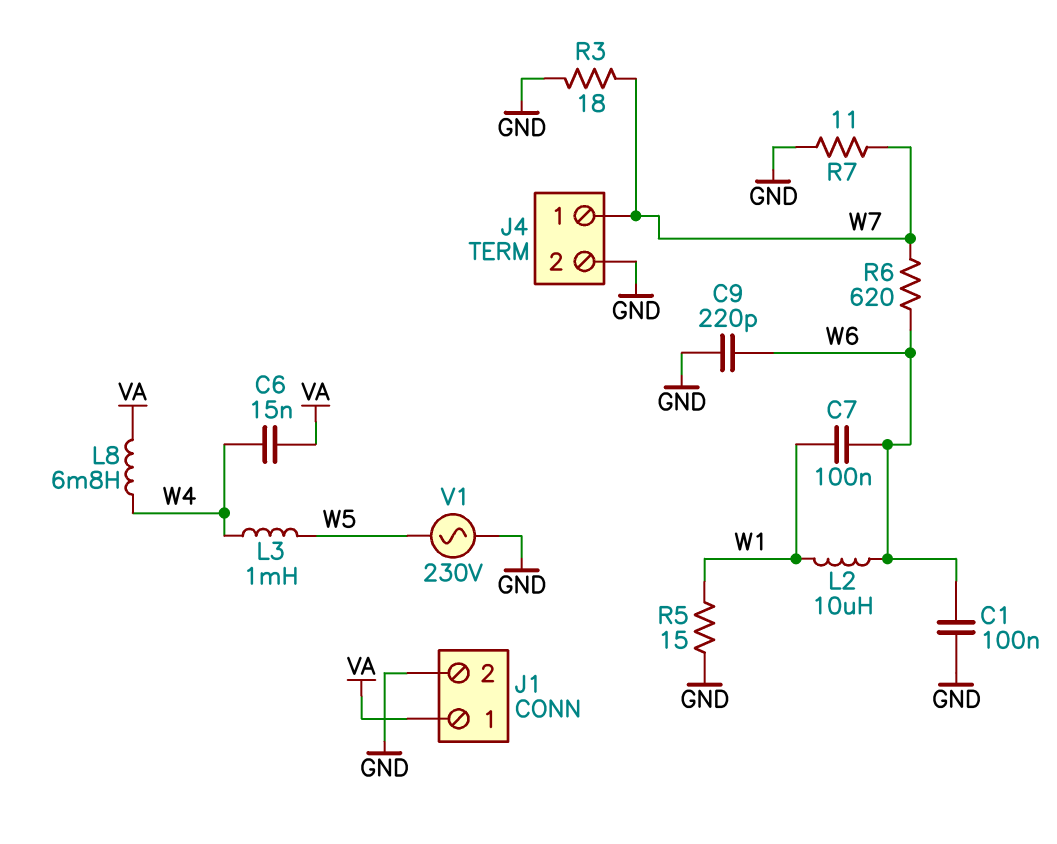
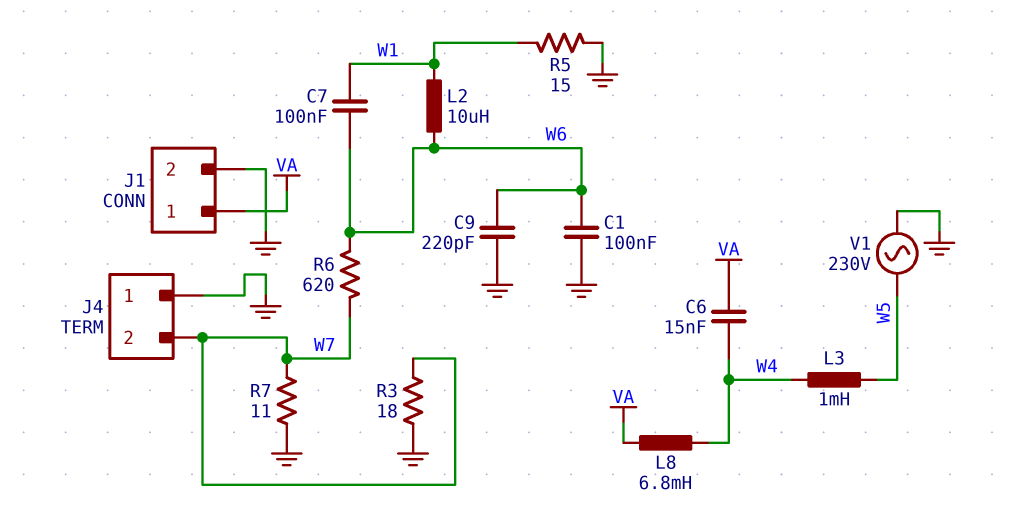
J4 pin 1: W7 -> GND
J4 pin 2: GND -> W7

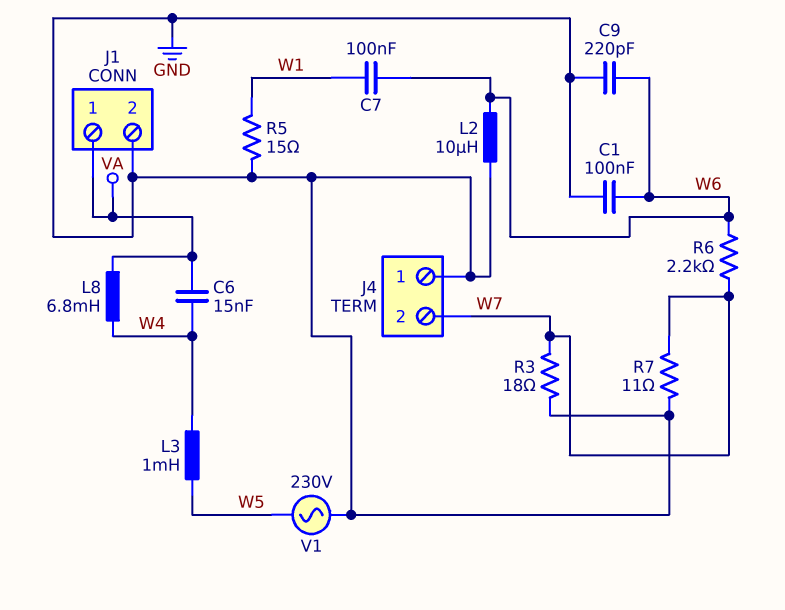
L2: 10uH (W1, W6) -> 10uH (GND, W6)
R6: 620 (W6, W7) -> 2.2k (W6, W7)

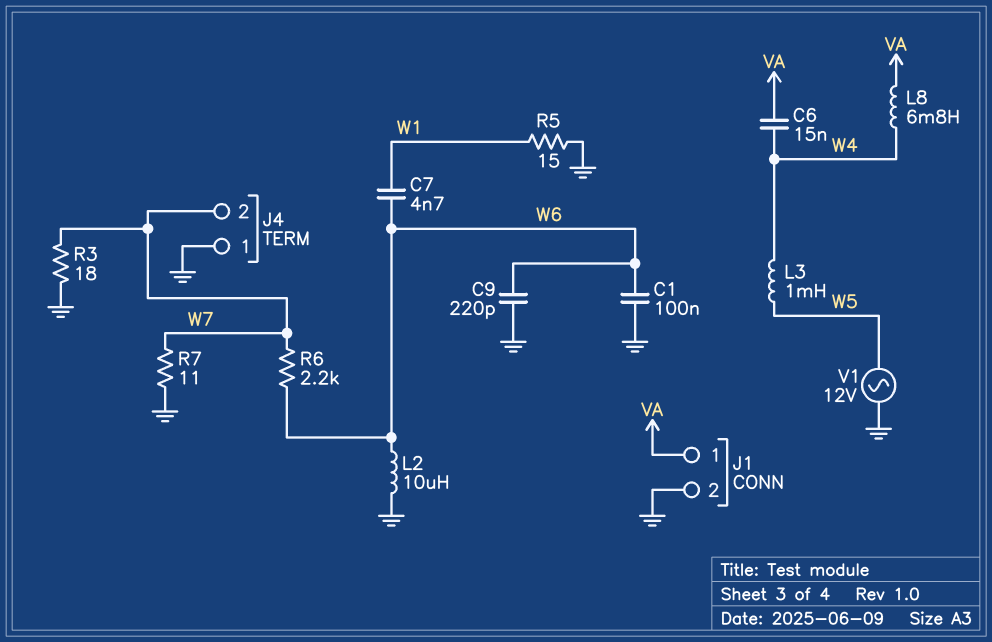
C7: 100nF (W1, W6) -> 4.7nF (W1, W6)
V1: AC 230V (GND, W5) -> AC 12V (GND, W5)

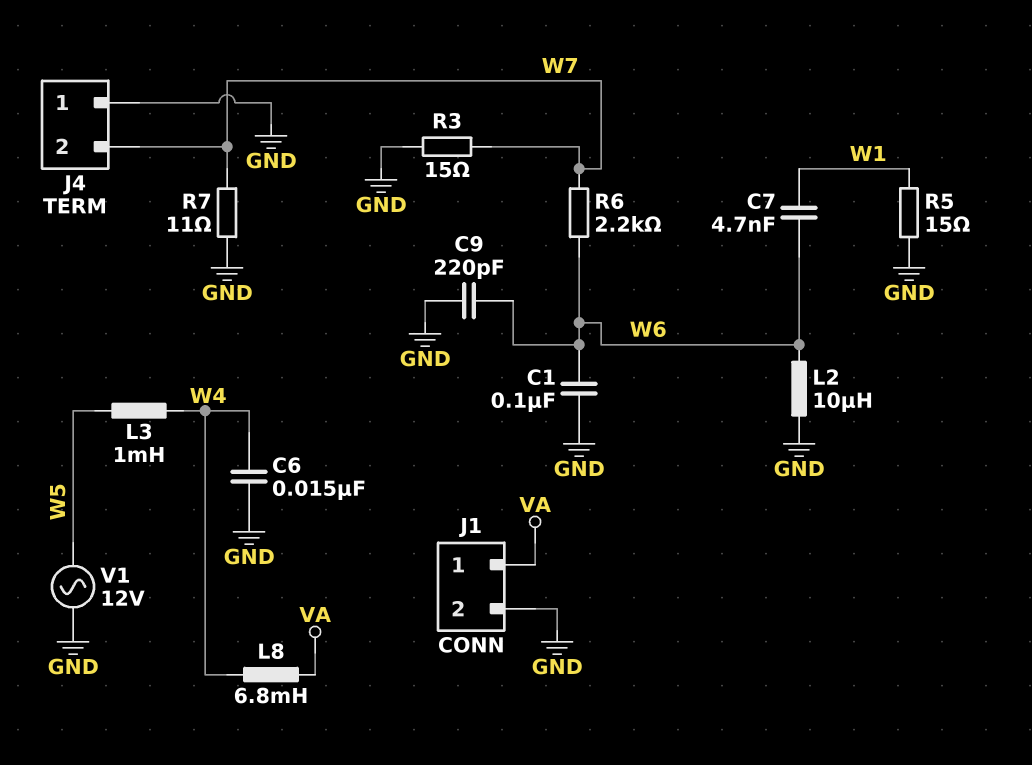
C6: 15nF (VA, W4) -> 15nF (GND, W4)
R3: 18 (GND, W7) -> 15 (GND, W7)

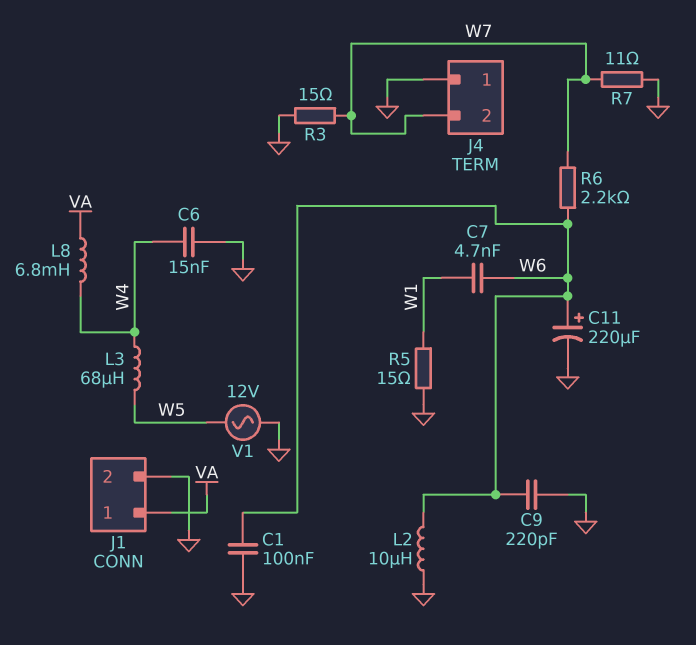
C11: none -> 220uF (plus W6, minus GND)
L3: 1mH (W4, W5) -> 68uH (W4, W5)

